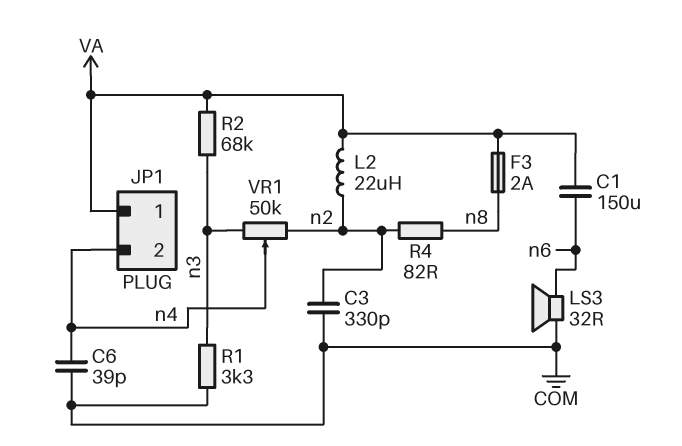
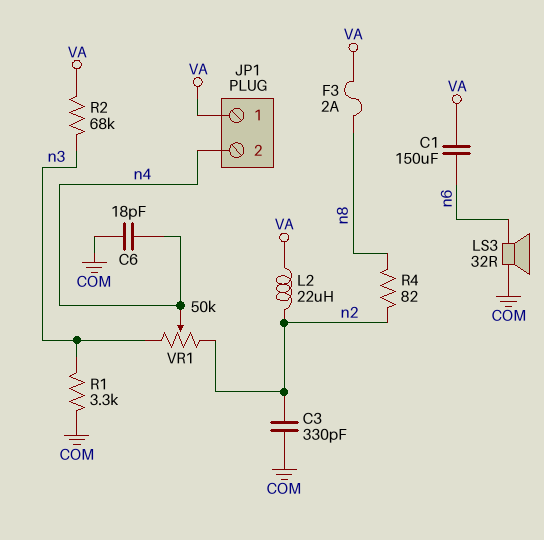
C6: 39pF (COM, n4) -> 18pF (COM, n4)

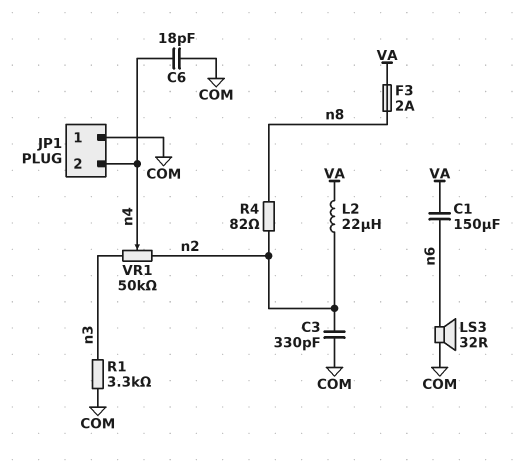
JP1 pin 1: VA -> COM
R2: 68k (VA, n3) -> none

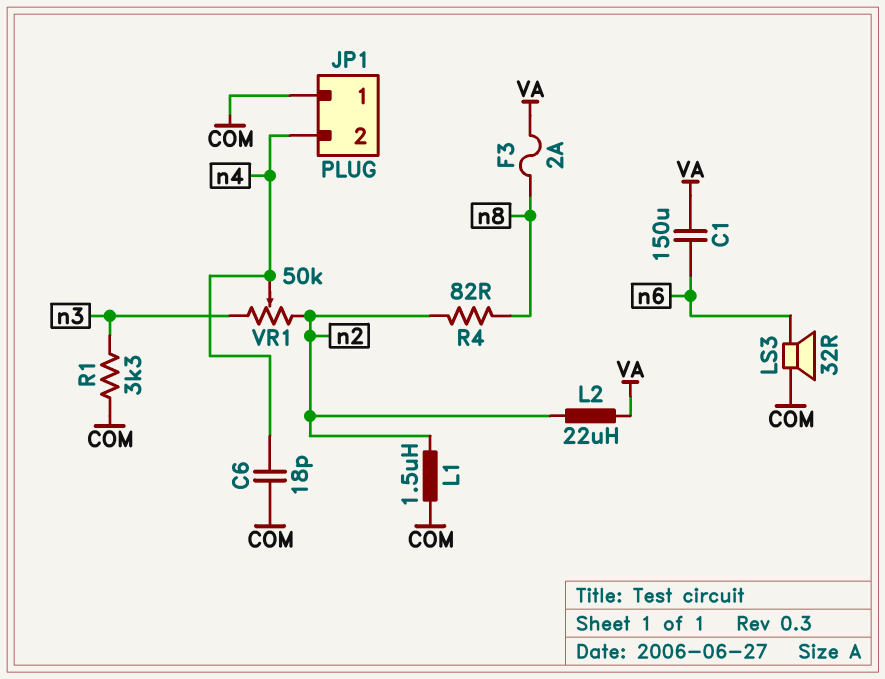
C3: 330pF (COM, n2) -> none
L1: none -> 1.5uH (COM, n2)

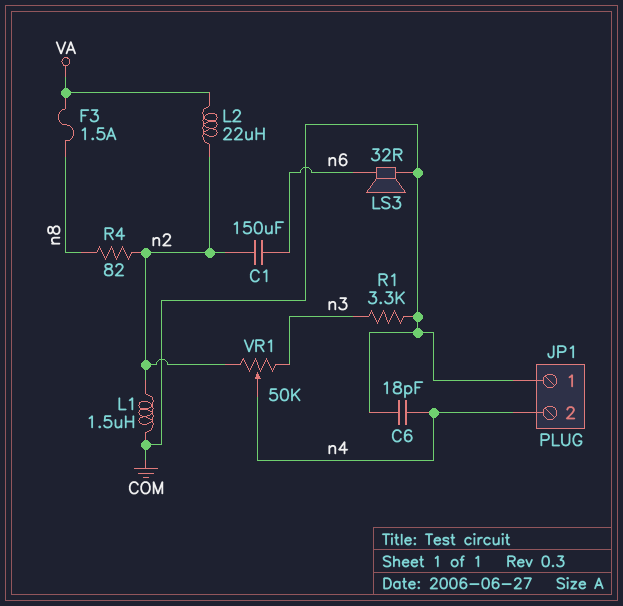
C1: 150uF (VA, n6) -> 150uF (n2, n6)
F3: 2A (VA, n8) -> 1.5A (VA, n8)

